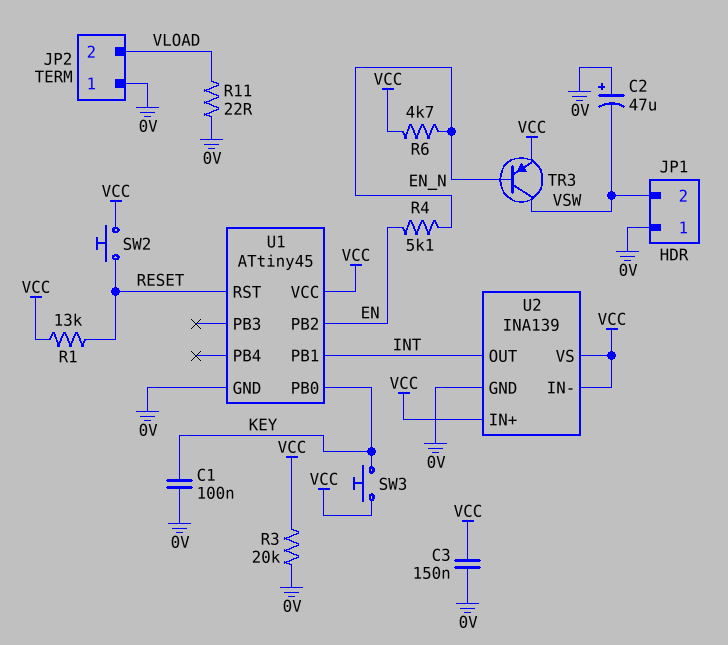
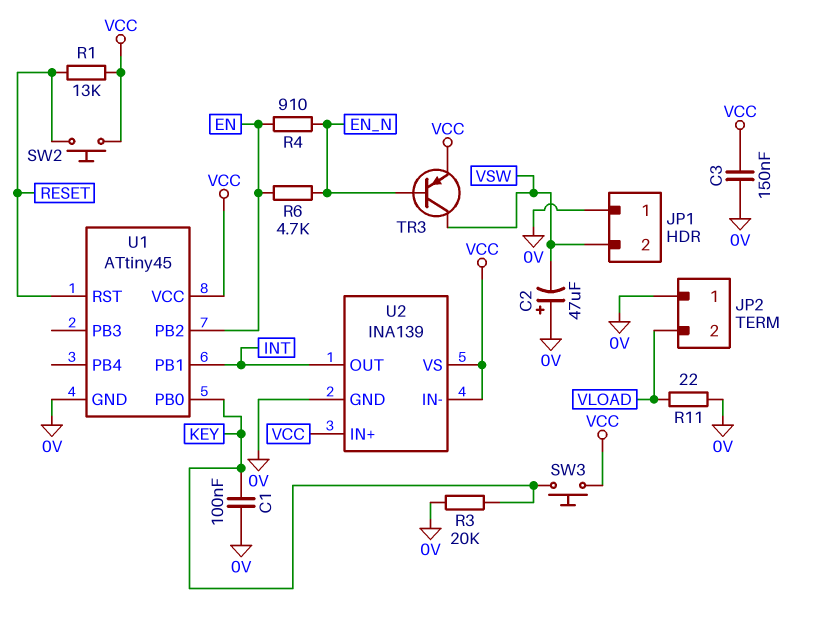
R3: 20k (0V, VCC) -> 20k (0V, KEY)
R4: 5.1k (EN, EN_N) -> 910 (EN, EN_N)
R6: 4.7k (EN_N, VCC) -> 4.7k (EN, EN_N)

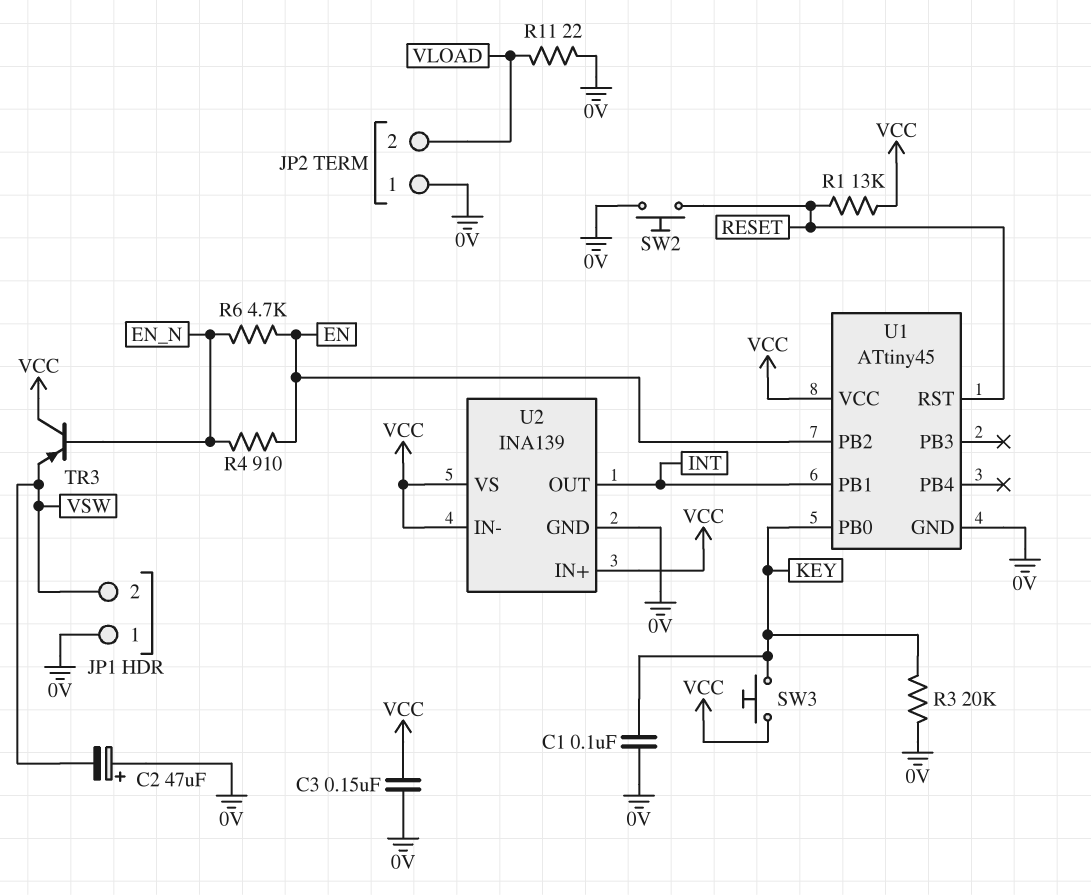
SW2: button (RESET, VCC) -> button (0V, RESET)
TR3: PNP (B EN_N, C VSW, E VCC) -> PNP (B EN_N, C VCC, E VSW)

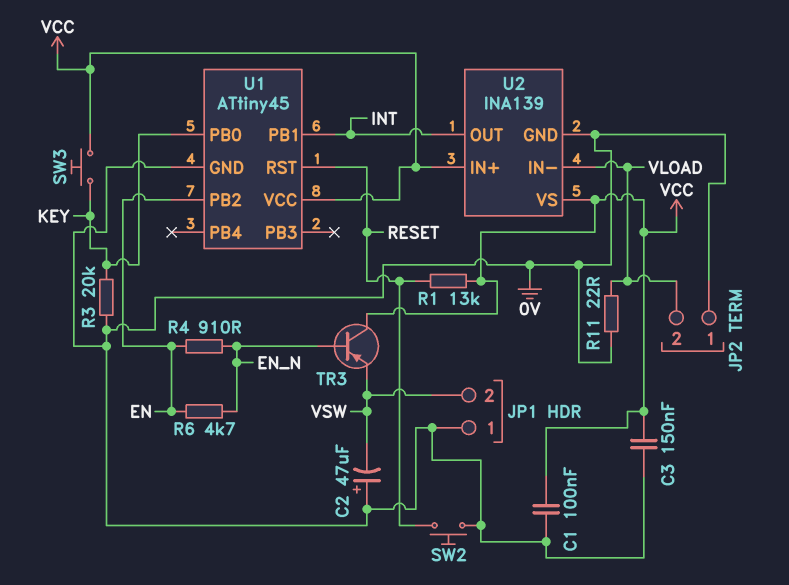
C1: 100nF (0V, KEY) -> 100nF (0V, VCC)
U2 pin IN-: VCC -> VLOAD

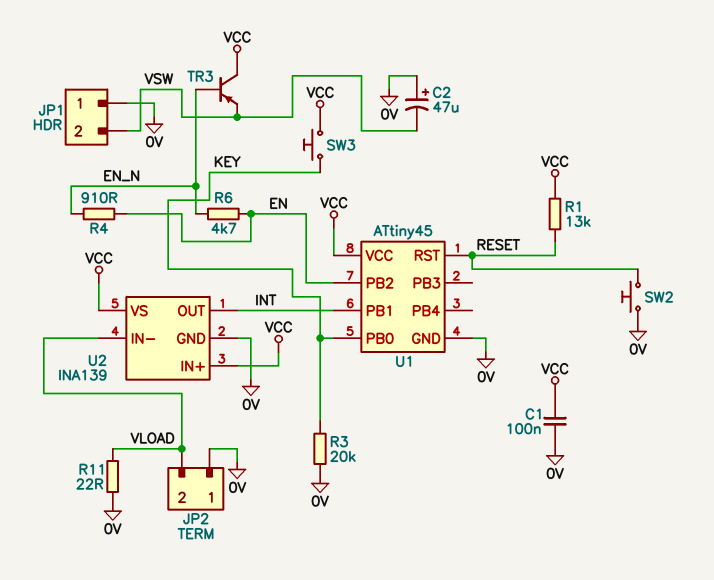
C3: 150nF (0V, VCC) -> none

